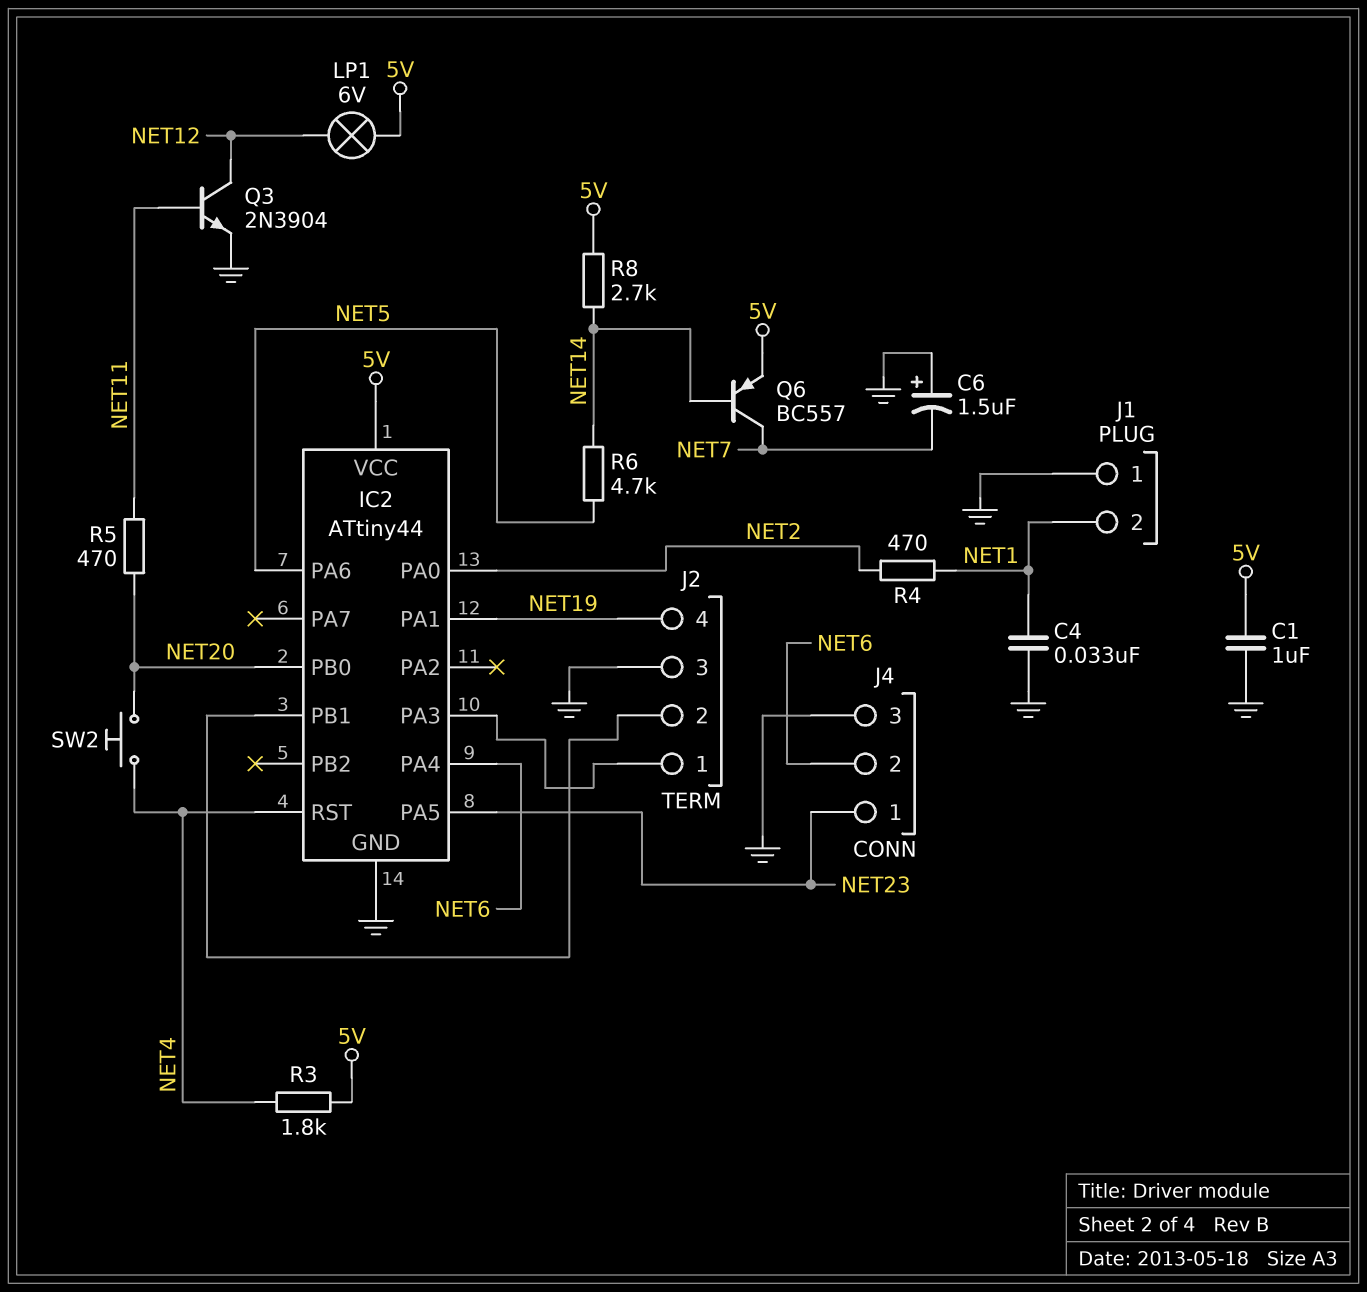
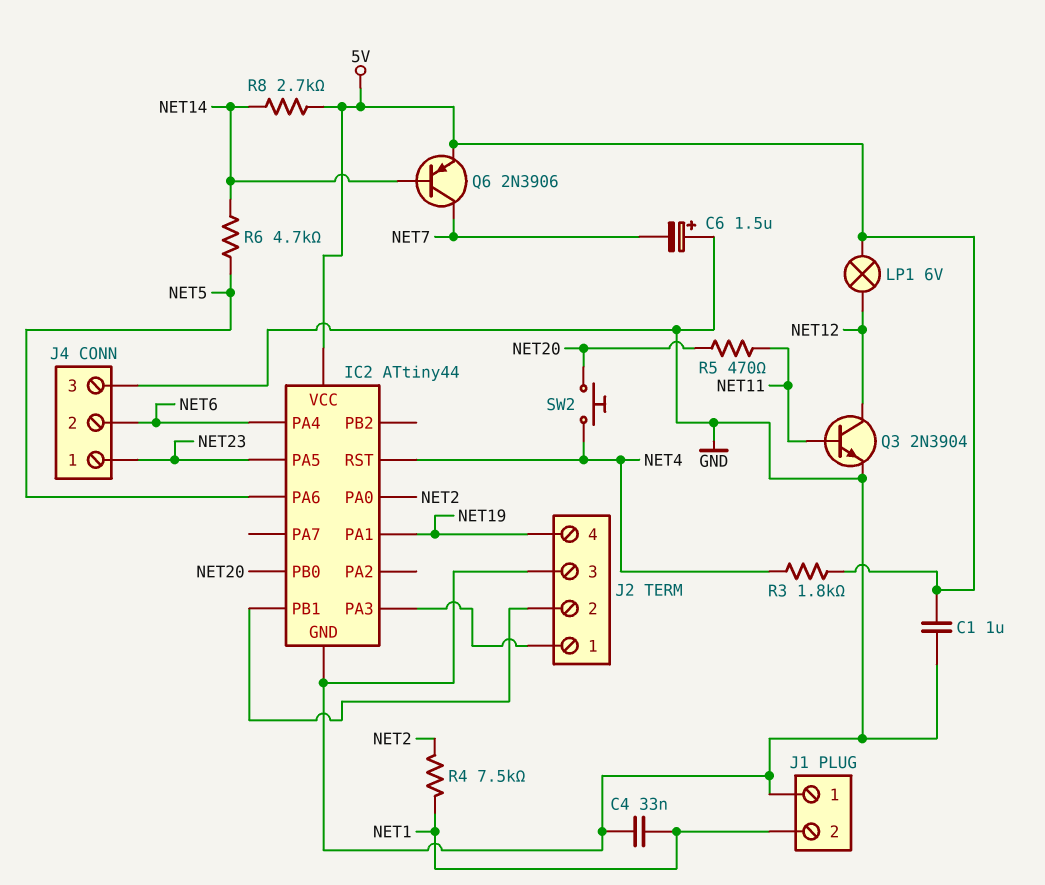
Q6: PNP BC557 (B NET14, C NET7, E 5V) -> PNP 2N3906 (B NET14, C NET7, E 5V)
R4: 470 (NET1, NET2) -> 7.5k (NET1, NET2)

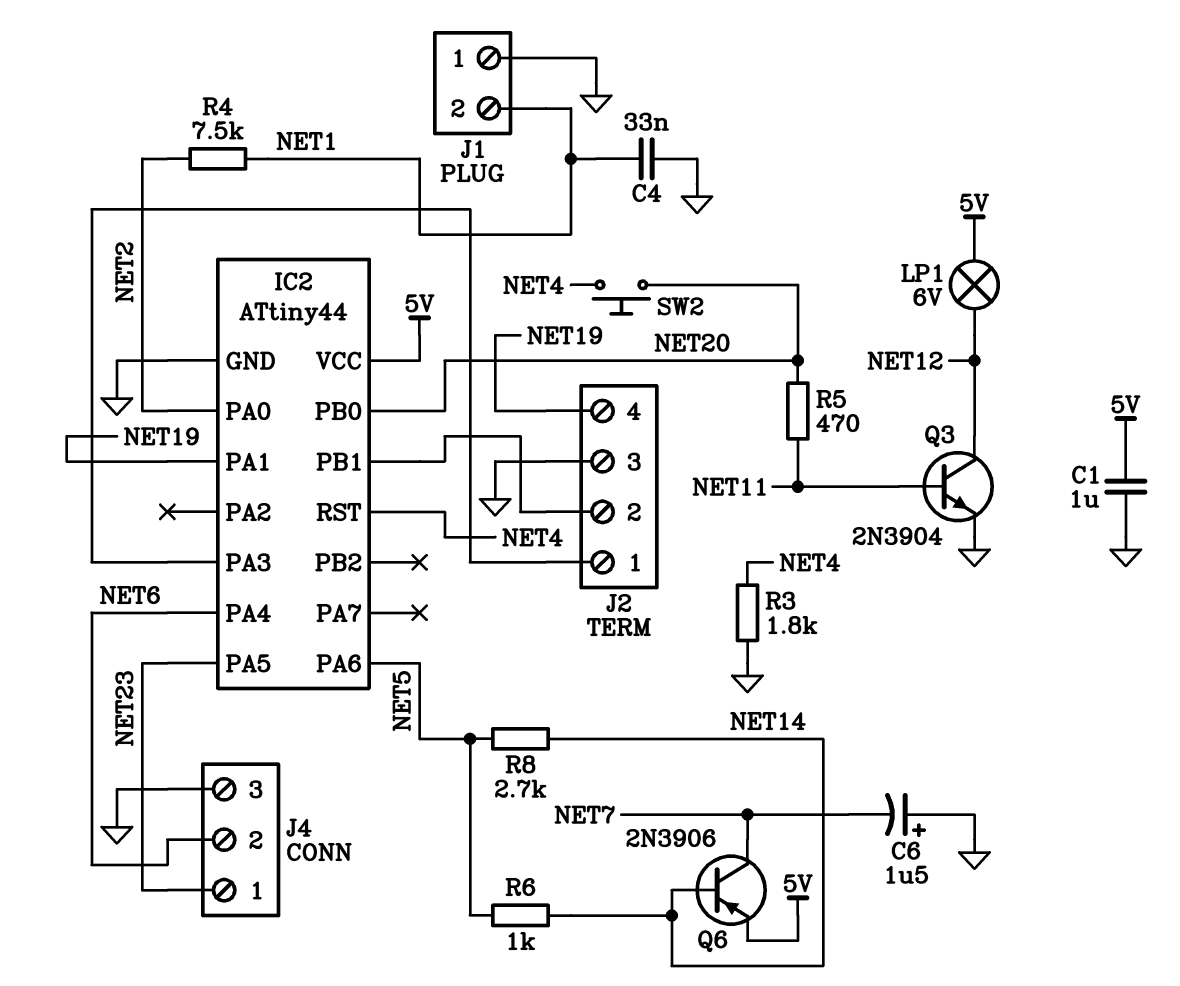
R3: 1.8k (5V, NET4) -> 1.8k (GND, NET4)
R6: 4.7k (NET5, NET14) -> 1k (NET5, NET14)
R8: 2.7k (5V, NET14) -> 2.7k (NET5, NET14)

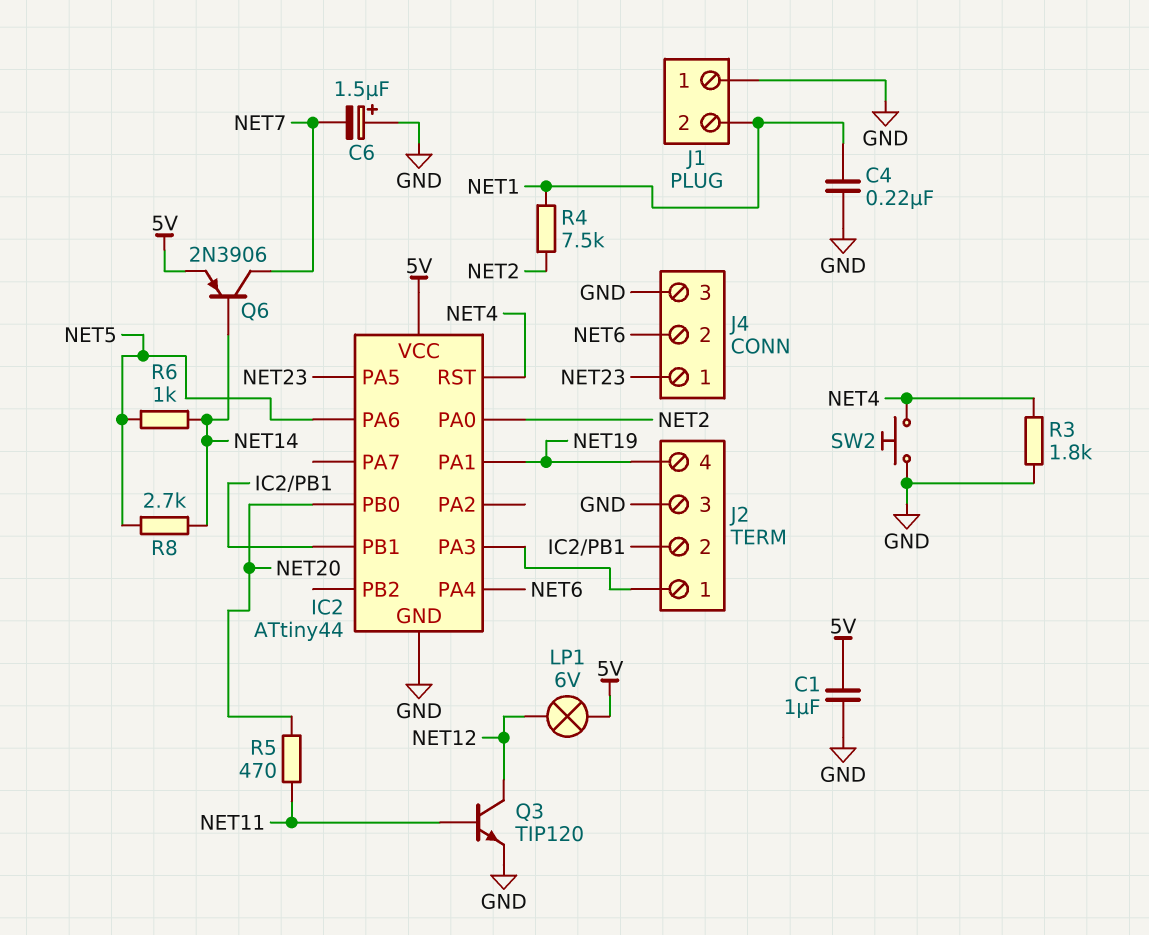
C4: 33nF (GND, NET1) -> 220nF (GND, NET1)
Q3: NPN 2N3904 (B NET11, C NET12, E GND) -> NPN TIP120 (B NET11, C NET12, E GND)
SW2: button (NET4, NET20) -> button (GND, NET4)

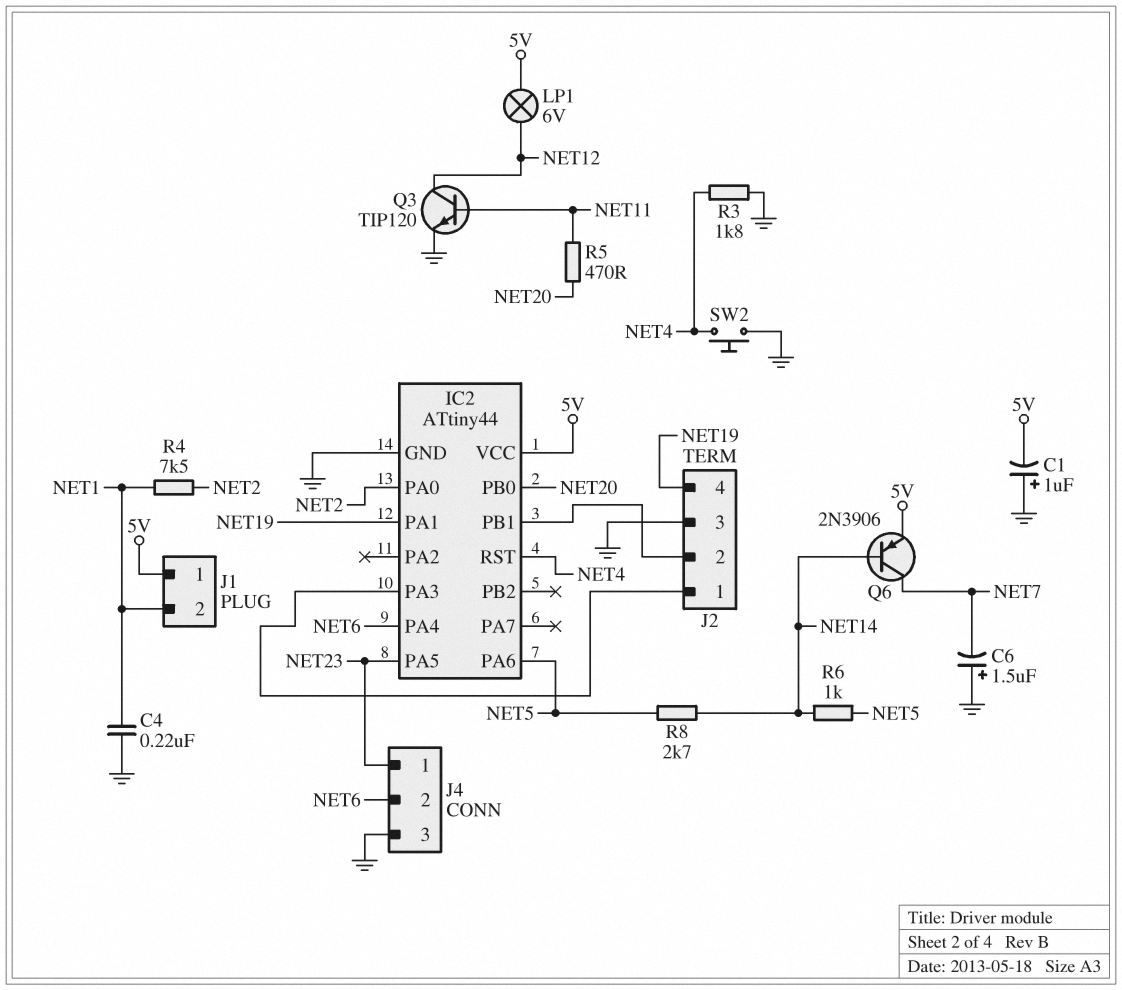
C1: 1uF (5V, GND) -> 1uF (plus GND, minus 5V)
J1 pin 1: GND -> 5V

